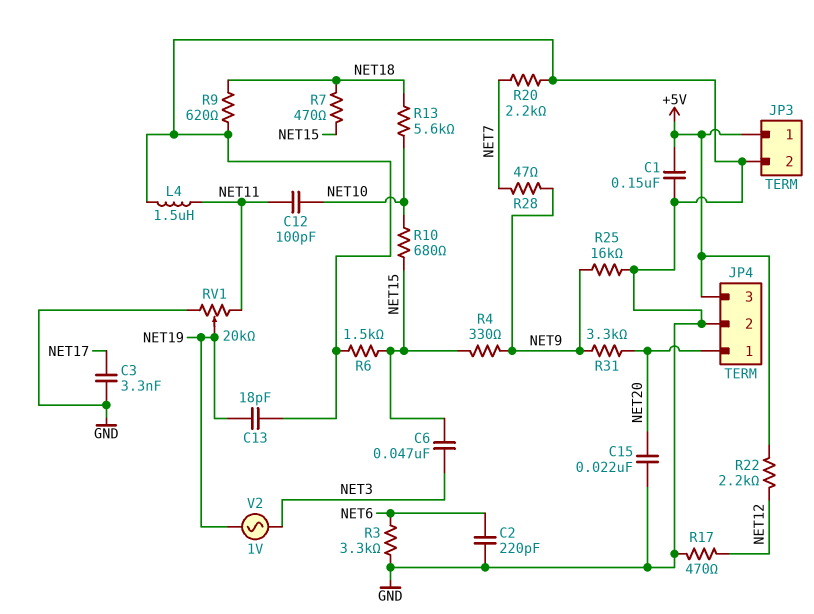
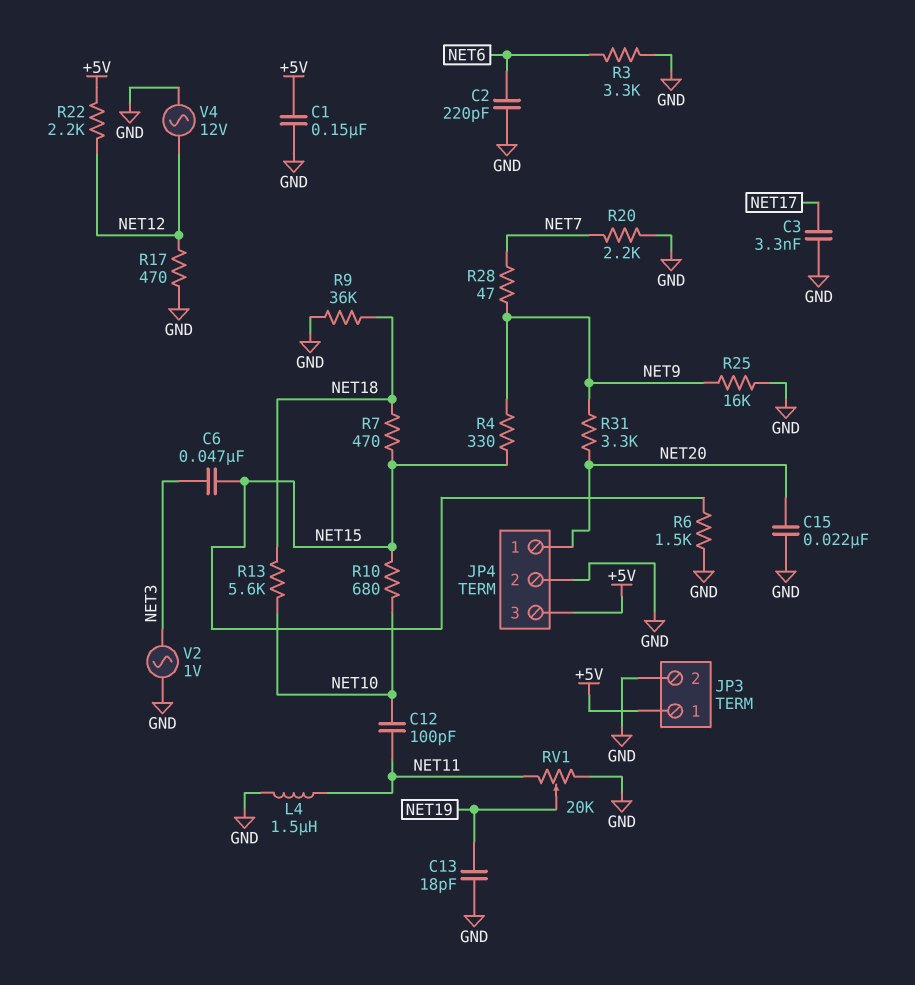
R9: 620 (GND, NET18) -> 36k (GND, NET18)
V2: AC 1V (NET3, NET19) -> AC 1V (GND, NET3)
V4: none -> AC 12V (GND, NET12)

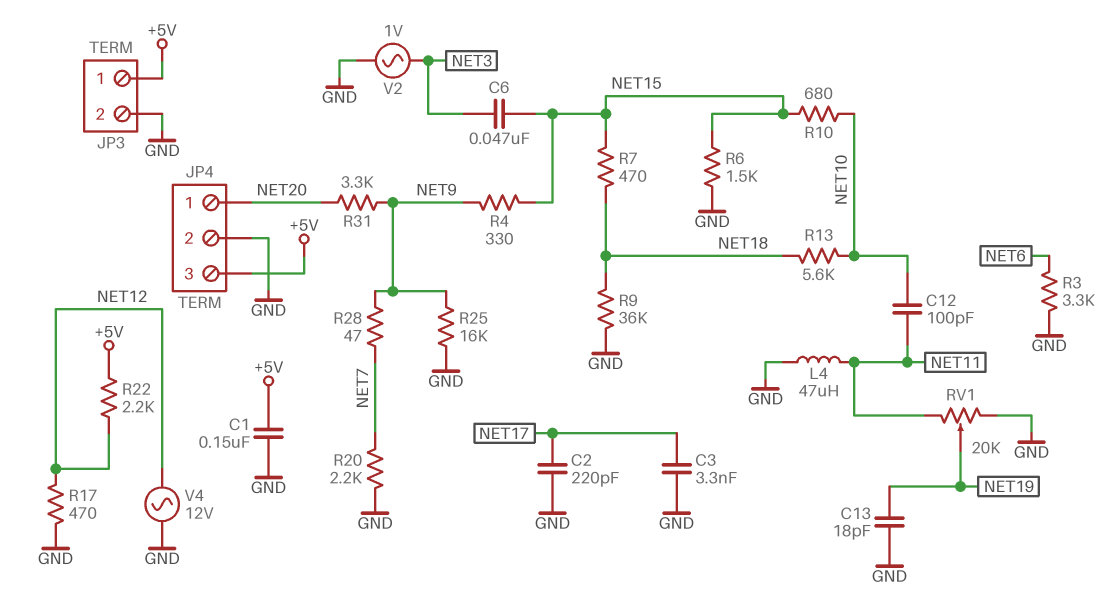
C2: 220pF (GND, NET6) -> 220pF (GND, NET17)
C15: 22nF (GND, NET20) -> none
L4: 1.5uH (GND, NET11) -> 47uH (GND, NET11)

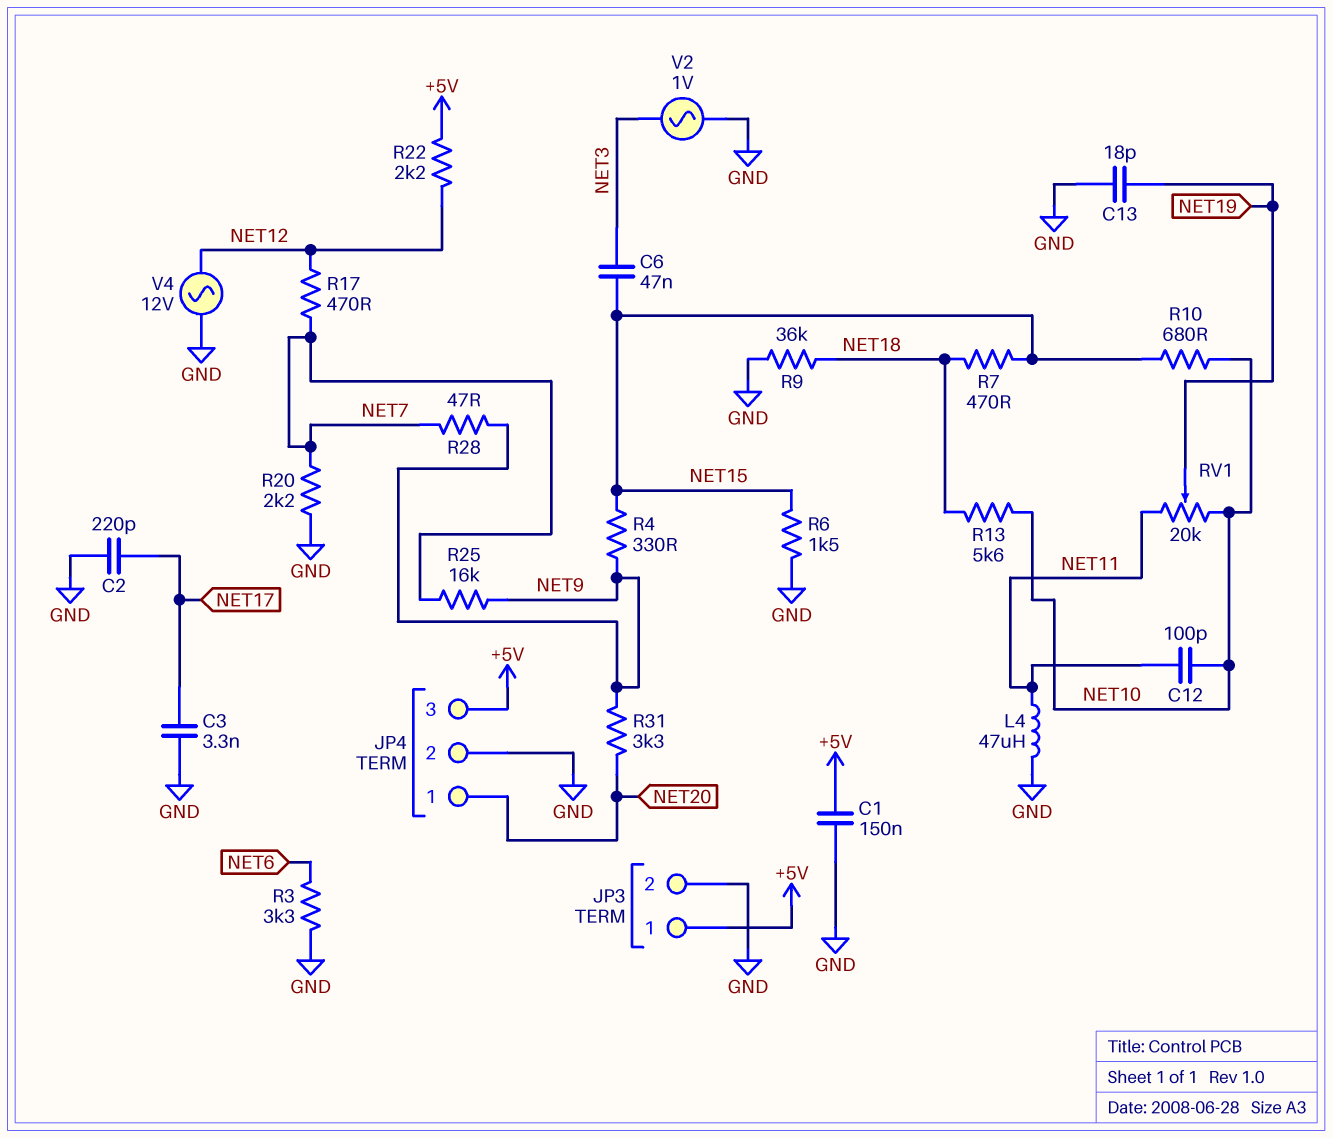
R17: 470 (GND, NET12) -> 470 (NET7, NET12)
R25: 16k (GND, NET9) -> 16k (NET7, NET9)
RV1: 20k (GND, NET11, wiper NET19) -> 20k (NET10, NET11, wiper NET19)

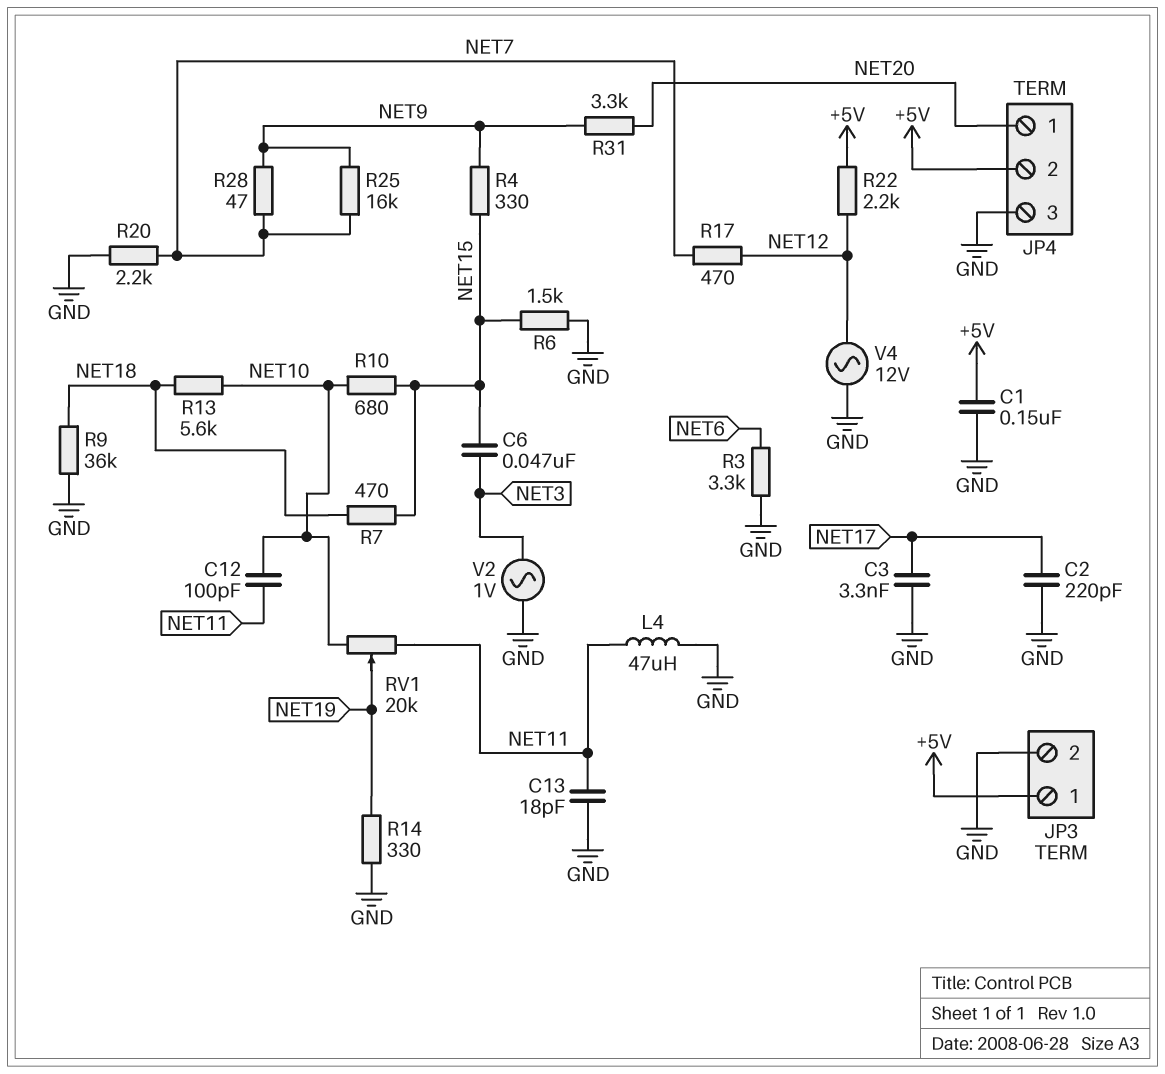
C13: 18pF (GND, NET19) -> 18pF (GND, NET11)
JP4 pin 2: GND -> +5V
JP4 pin 3: +5V -> GND
R14: none -> 330 (GND, NET19)

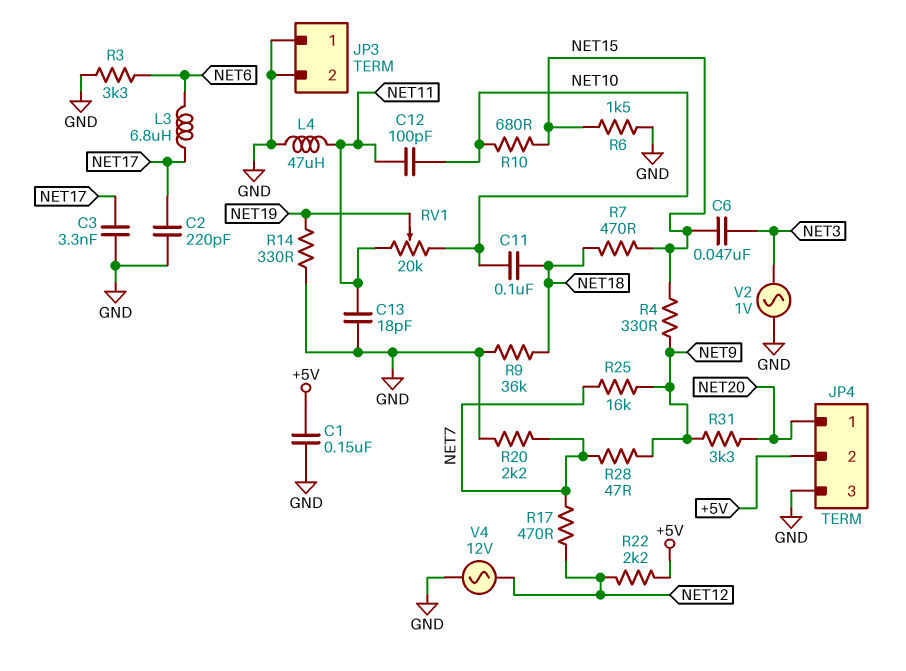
C11: none -> 100nF (NET10, NET18)
JP3 pin 1: +5V -> GND
L3: none -> 6.8uH (NET6, NET17)
R13: 5.6k (NET10, NET18) -> none

